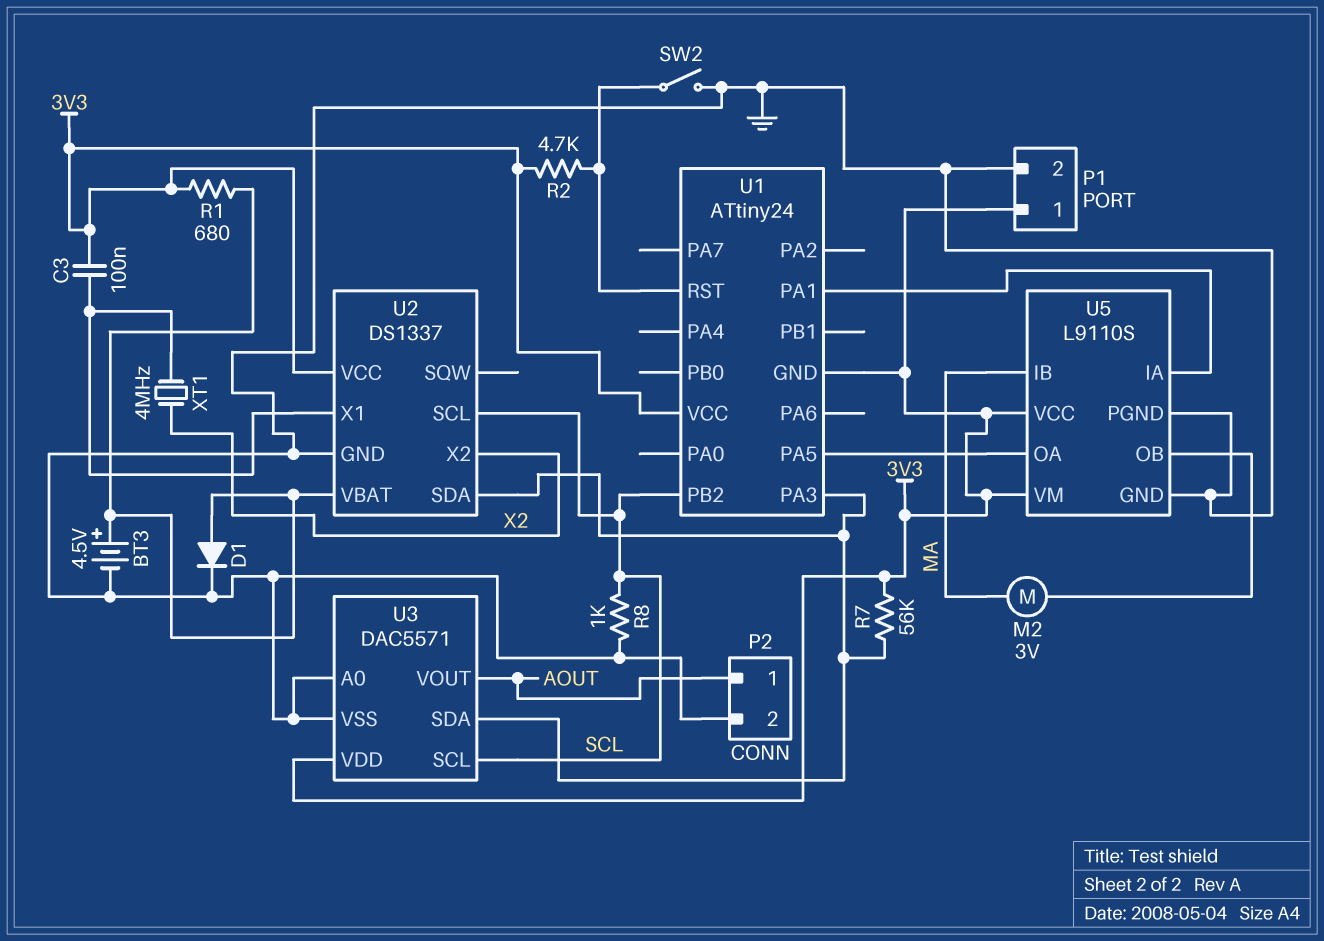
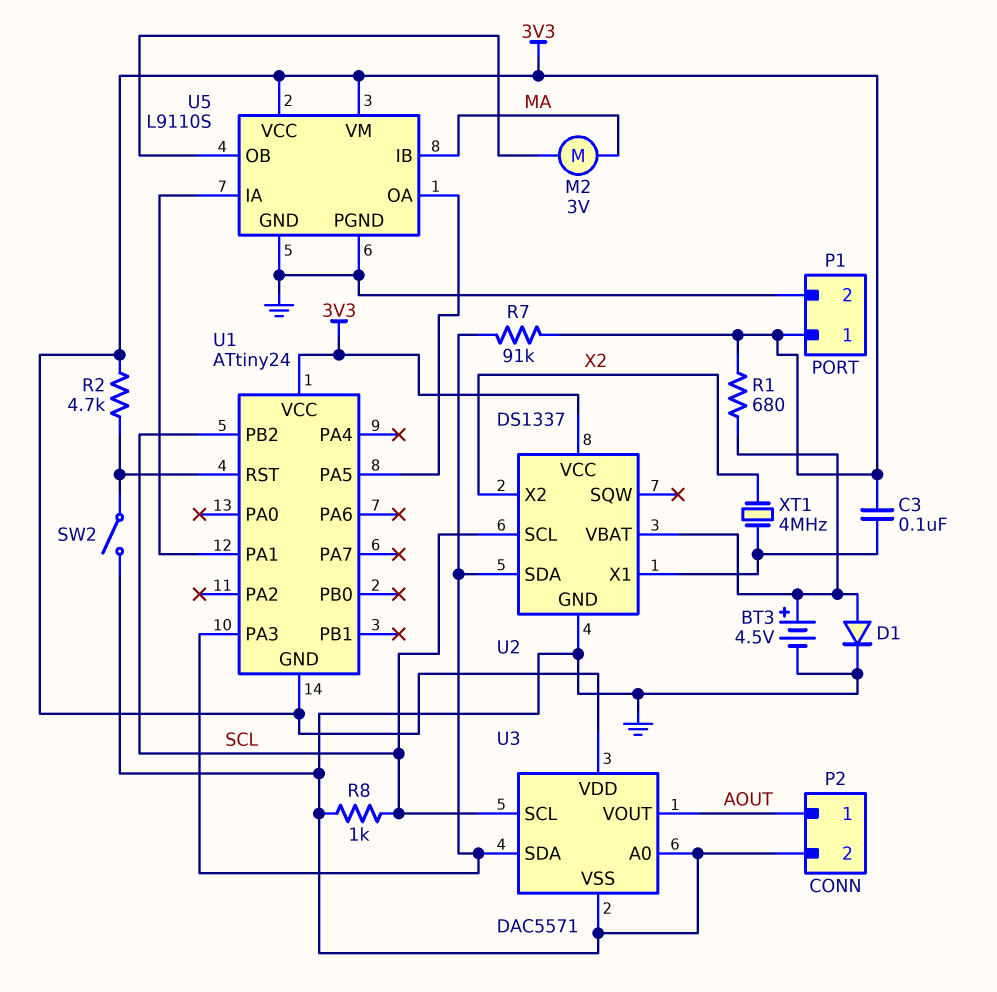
R7: 56k (3V3, U1/PA3) -> 91k (3V3, U1/PA3)

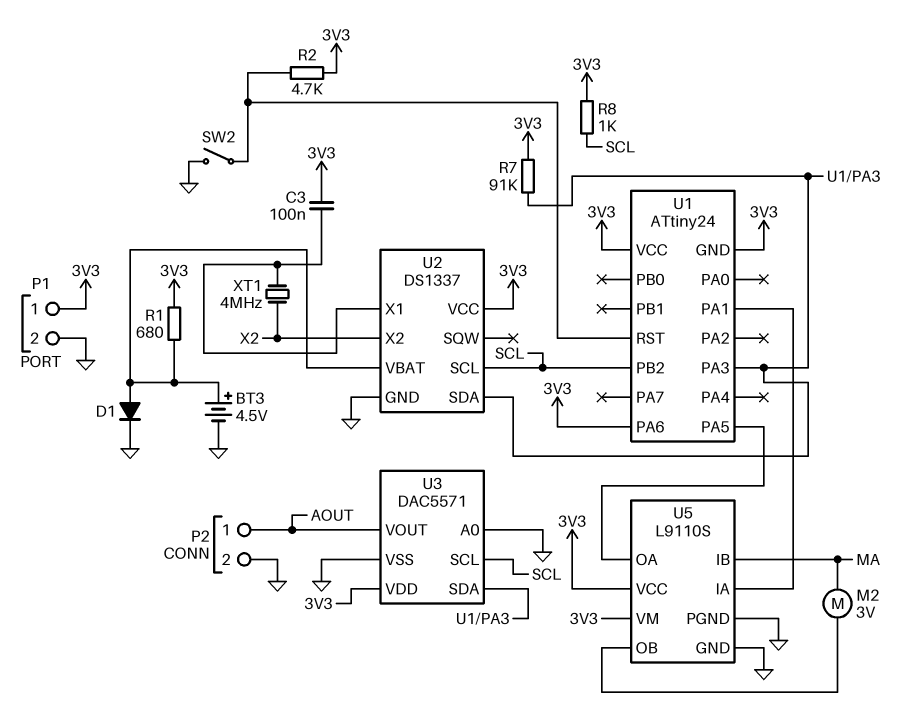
R8: 1k (GND, SCL) -> 1k (3V3, SCL)
U1 pin PA6: none -> 3V3

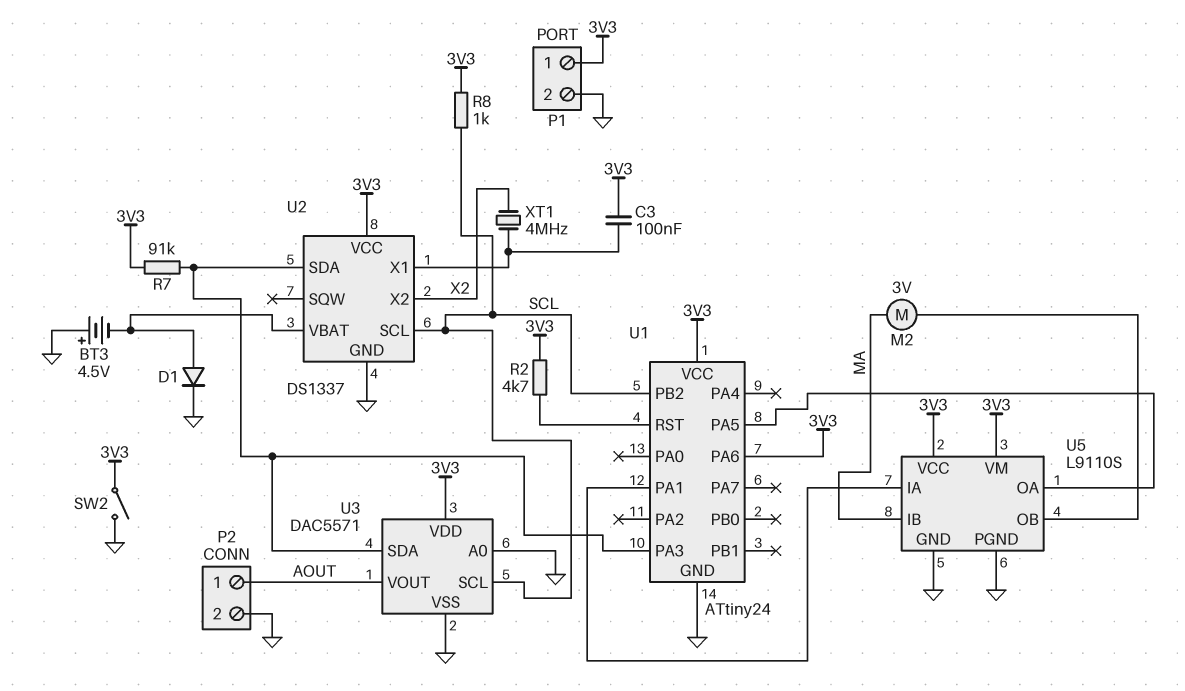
BT3: 4.5V (plus U2/VBAT, minus GND) -> 4.5V (plus GND, minus U2/VBAT)
R1: 680 (3V3, U2/VBAT) -> none
SW2: switch (GND, U1/RST) -> switch (3V3, GND)
U1 pin GND: 3V3 -> GND

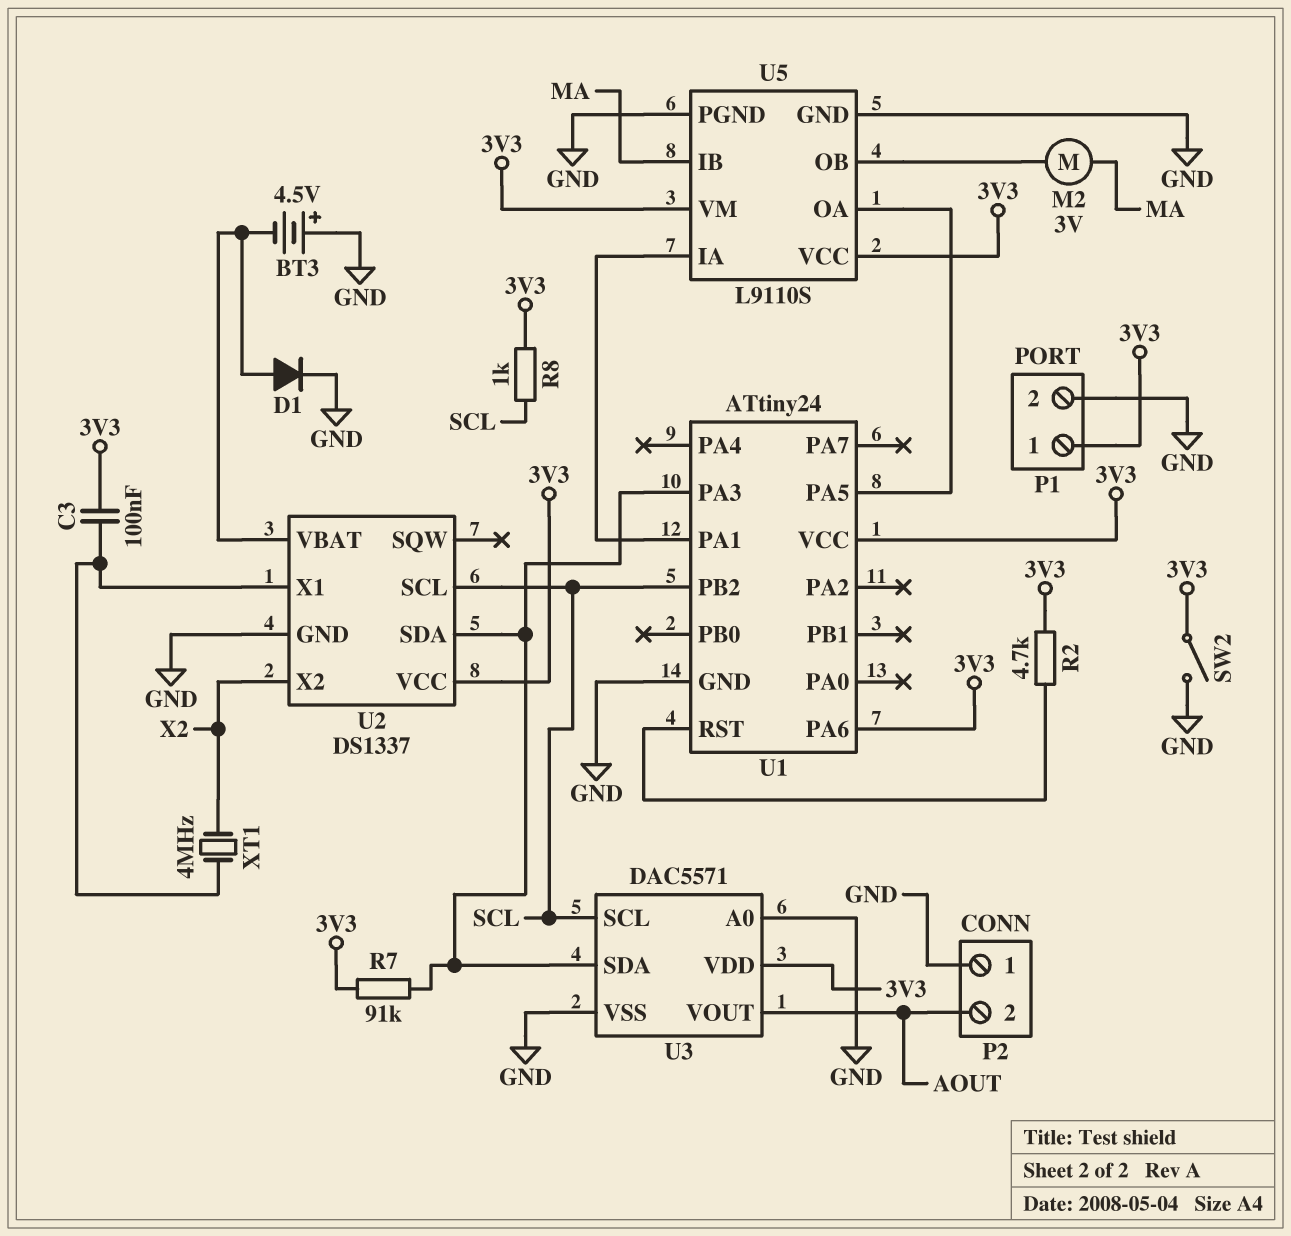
P2 pin 1: AOUT -> GND
P2 pin 2: GND -> AOUT

